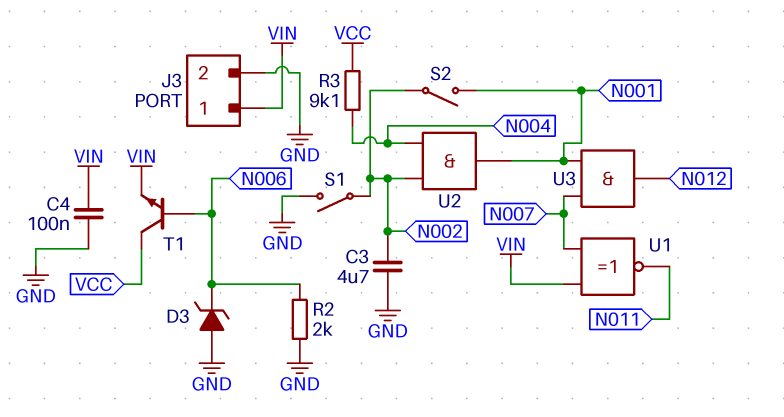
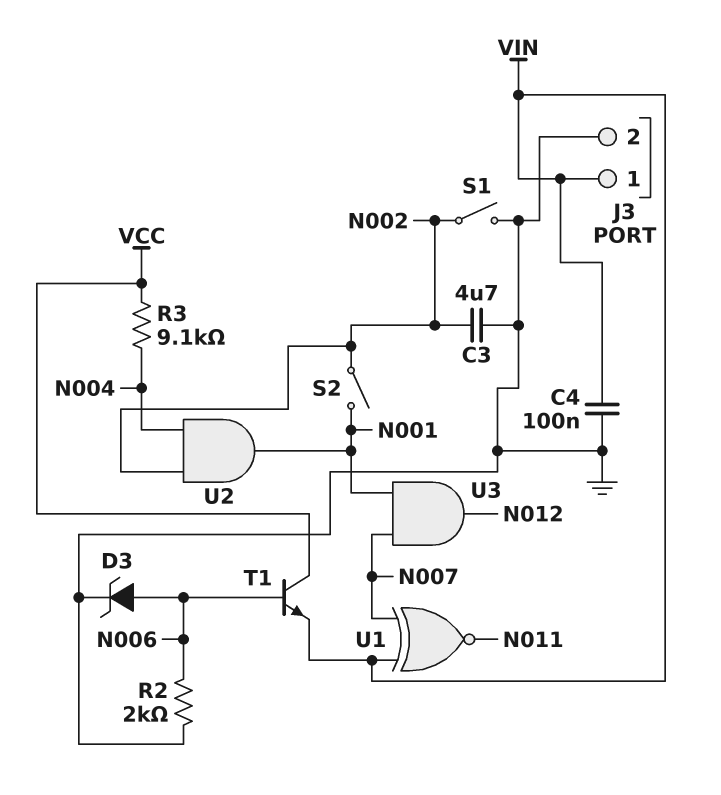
D3: zener (A GND, K N006) -> zener (A N006, K GND)

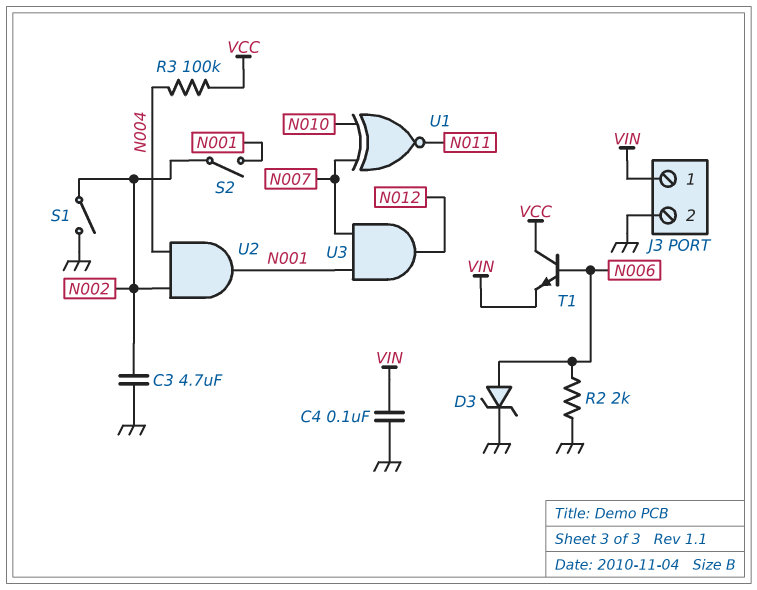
R3: 9.1k (N004, VCC) -> 100k (N004, VCC)
U1: XNOR (in N007, in VIN, out N011) -> XNOR (in N007, in N010, out N011)

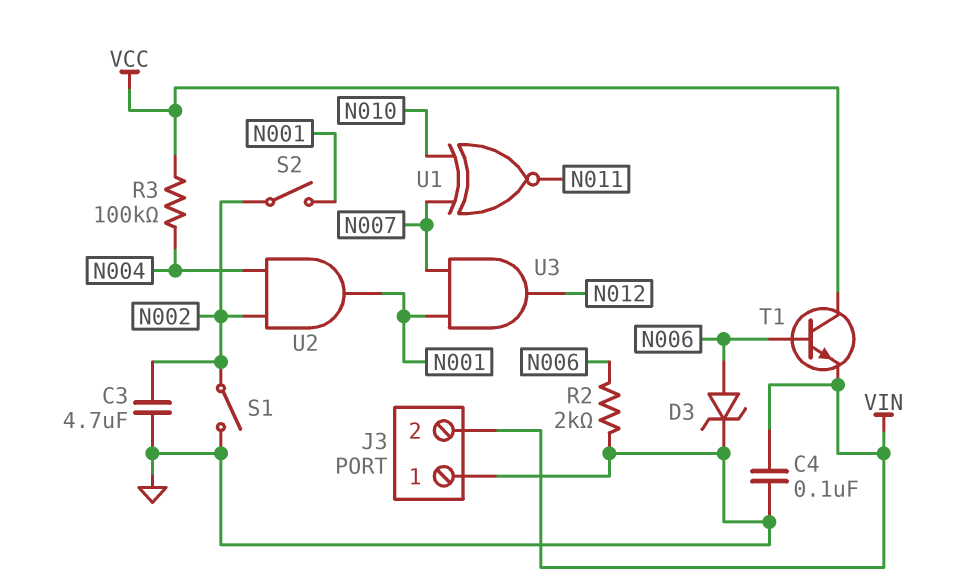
J3 pin 1: VIN -> GND
J3 pin 2: GND -> VIN

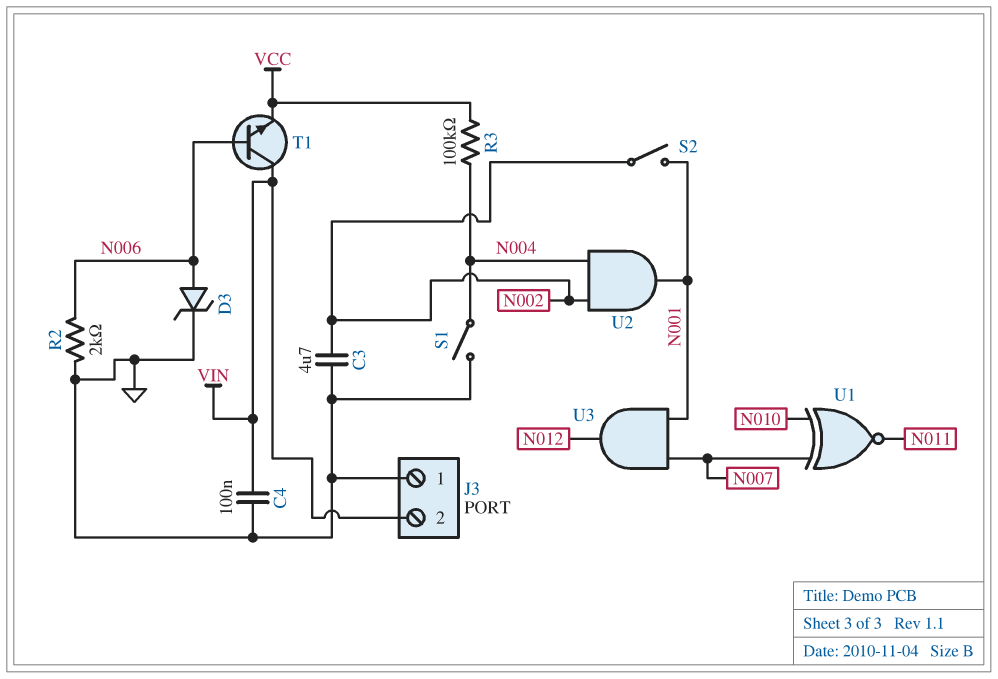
S1: switch (GND, N002) -> switch (GND, N004)
T1: NPN (B N006, C VCC, E VIN) -> NPN (B N006, C VIN, E VCC)

